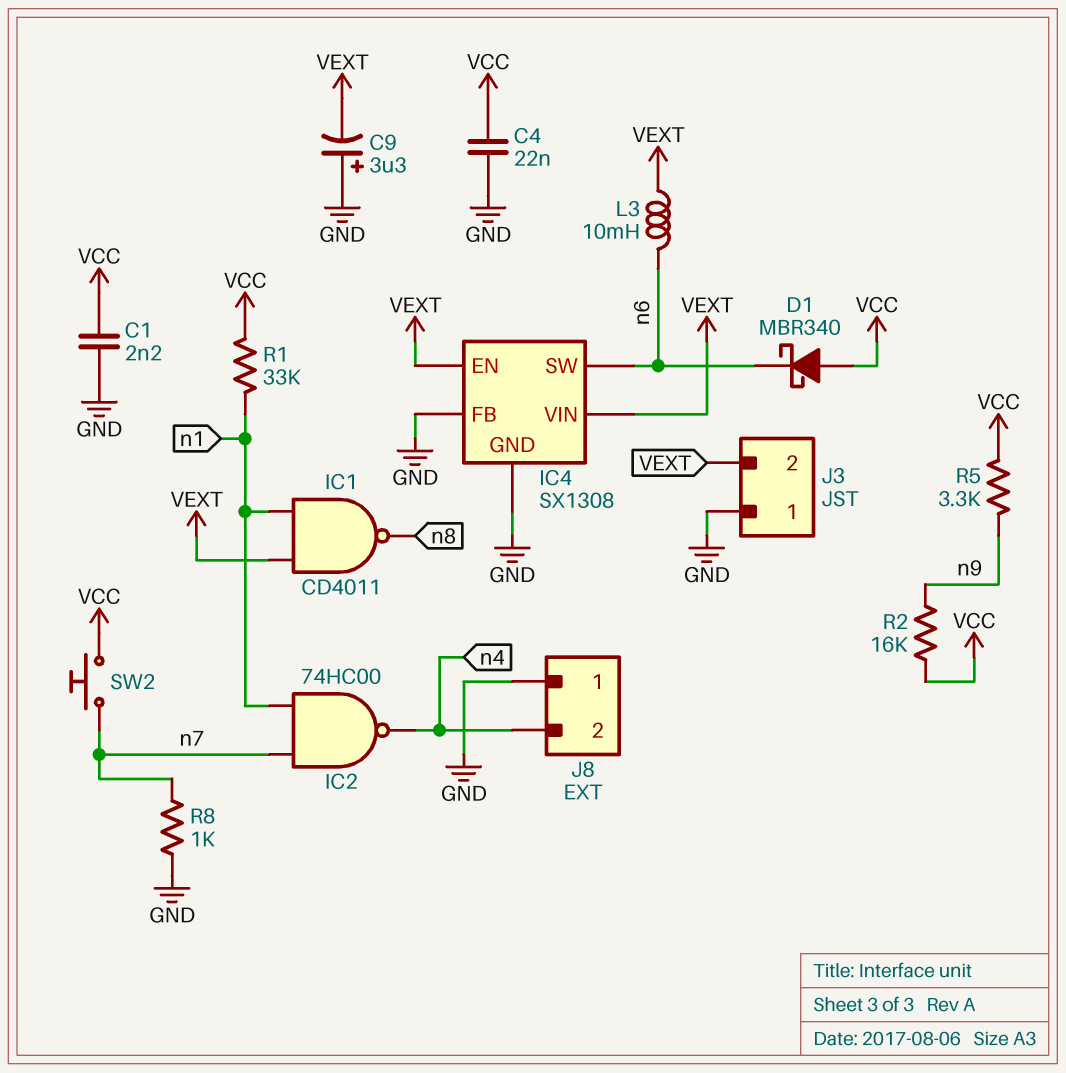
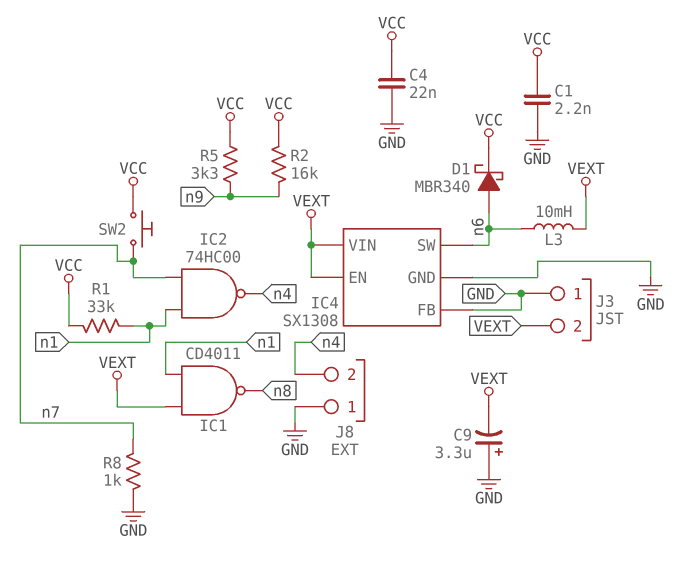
D1: schottky MBR340 (A VCC, K n6) -> schottky MBR340 (A n6, K VCC)

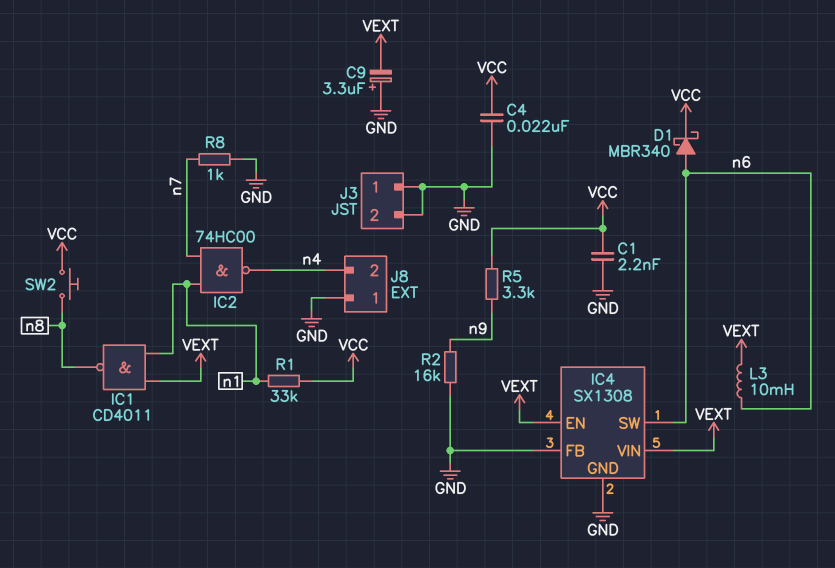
J3 pin 2: VEXT -> GND
R2: 16k (VCC, n9) -> 16k (GND, n9)
SW2: button (VCC, n7) -> button (VCC, n8)

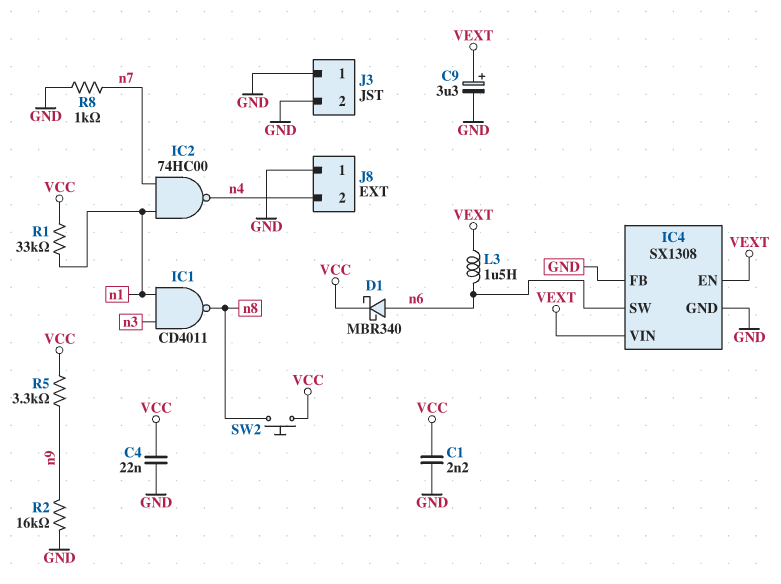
C9: 3.3uF (plus GND, minus VEXT) -> 3.3uF (plus VEXT, minus GND)
IC1: NAND CD4011 (in VEXT, in n1, out n8) -> NAND CD4011 (in n1, in n3, out n8)
L3: 10mH (VEXT, n6) -> 1.5uH (VEXT, n6)

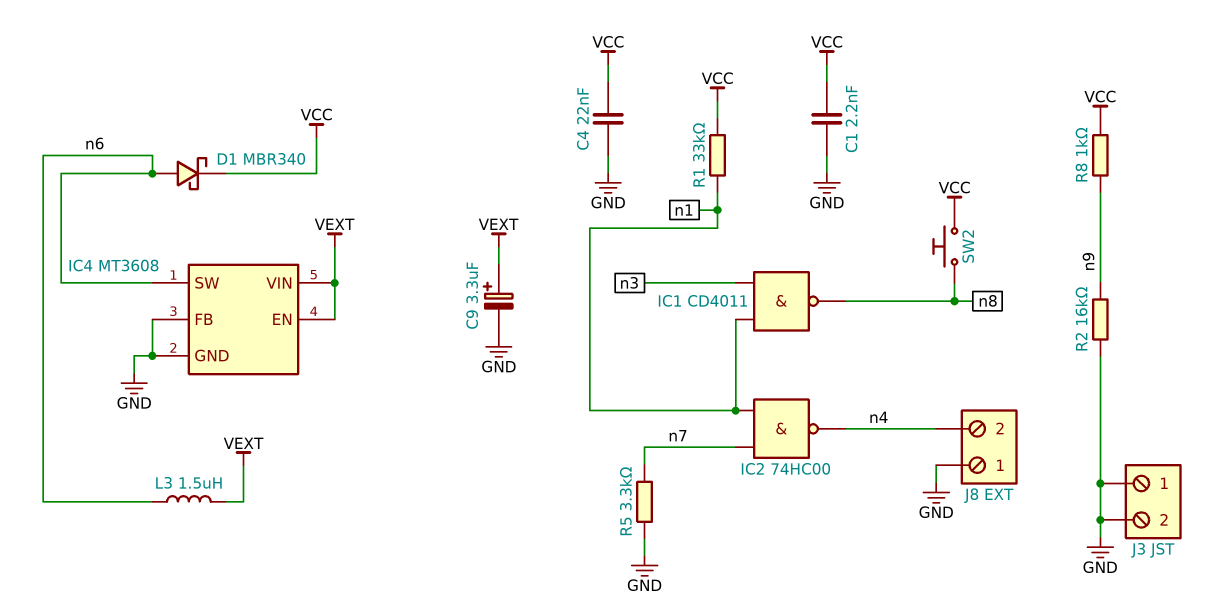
IC4: SX1308 -> MT3608
R5: 3.3k (VCC, n9) -> 3.3k (GND, n7)
R8: 1k (GND, n7) -> 1k (VCC, n9)

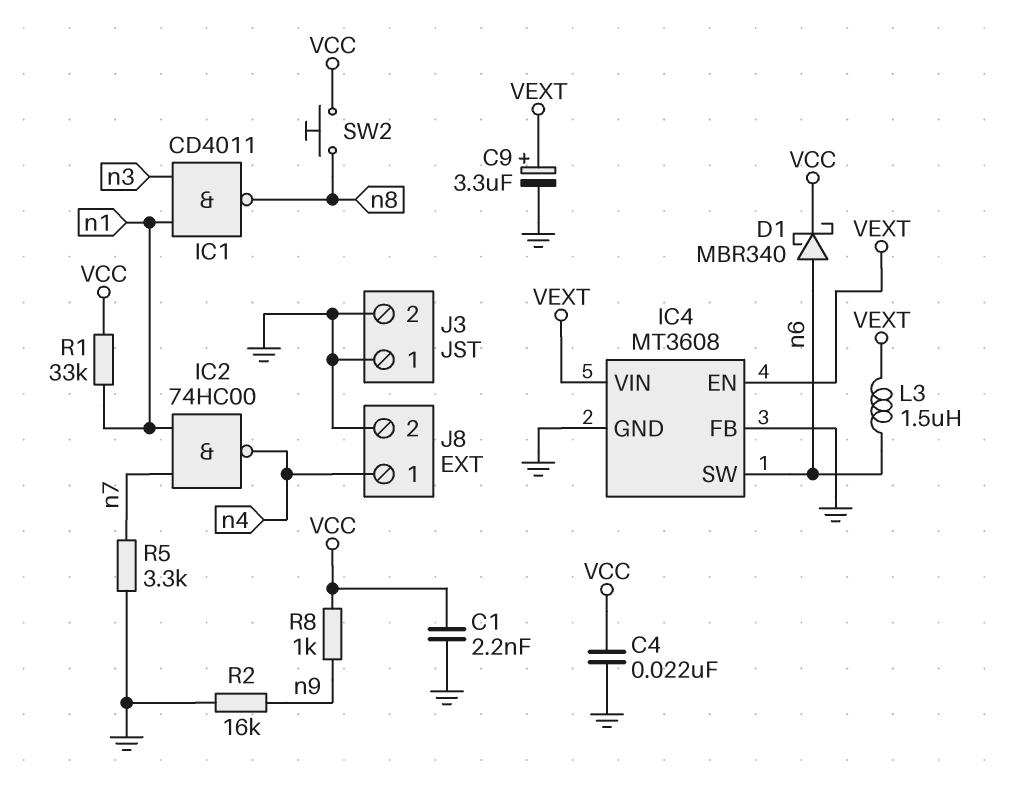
J8 pin 1: GND -> n4
J8 pin 2: n4 -> GND

